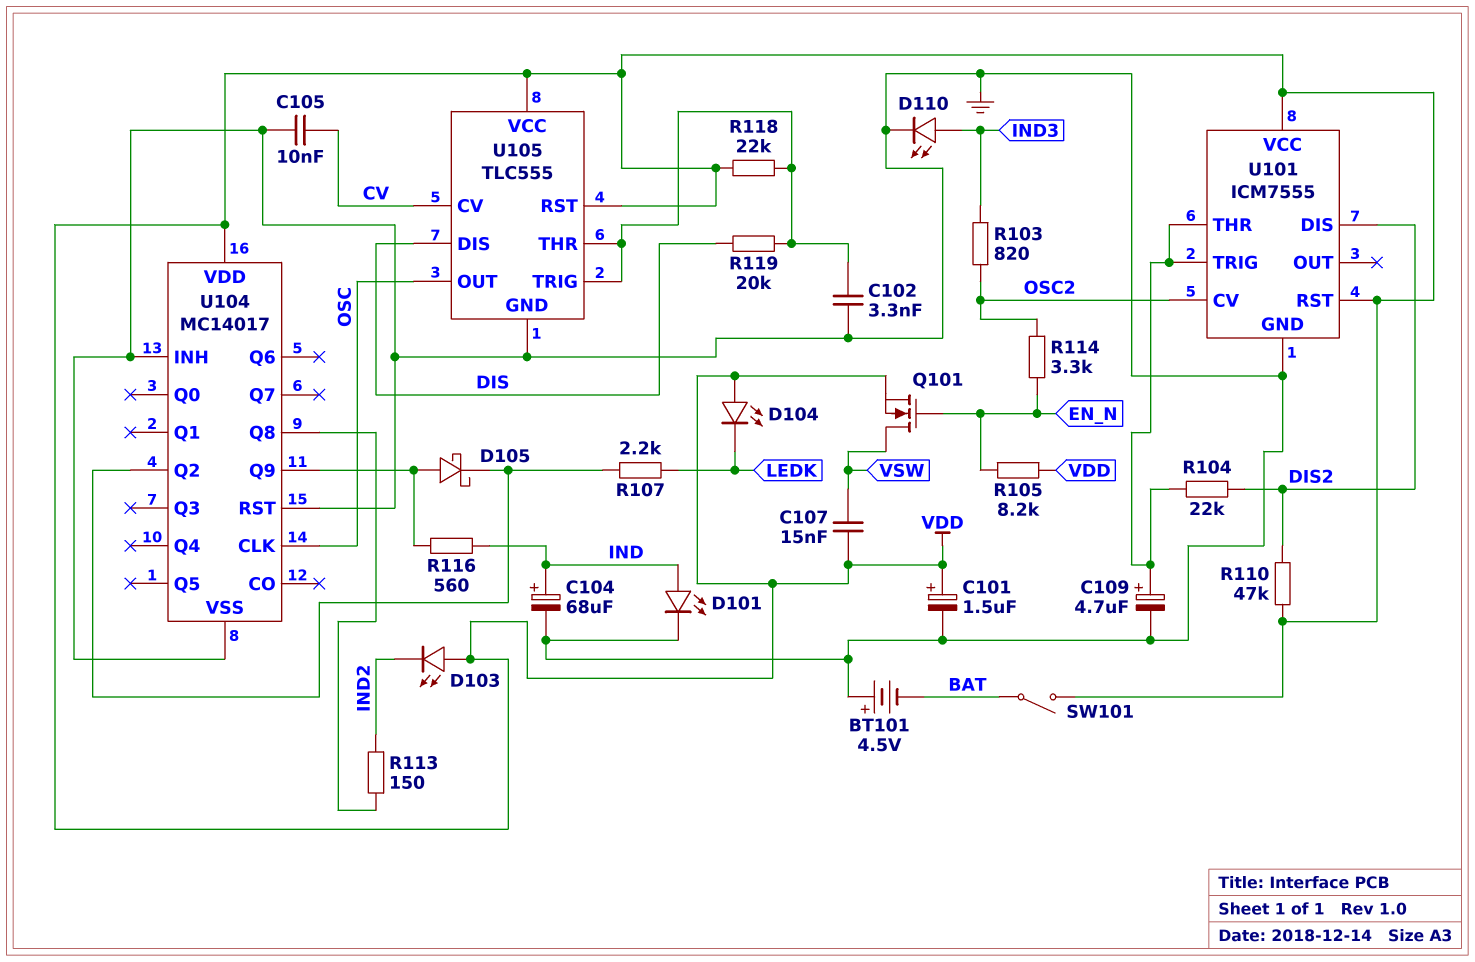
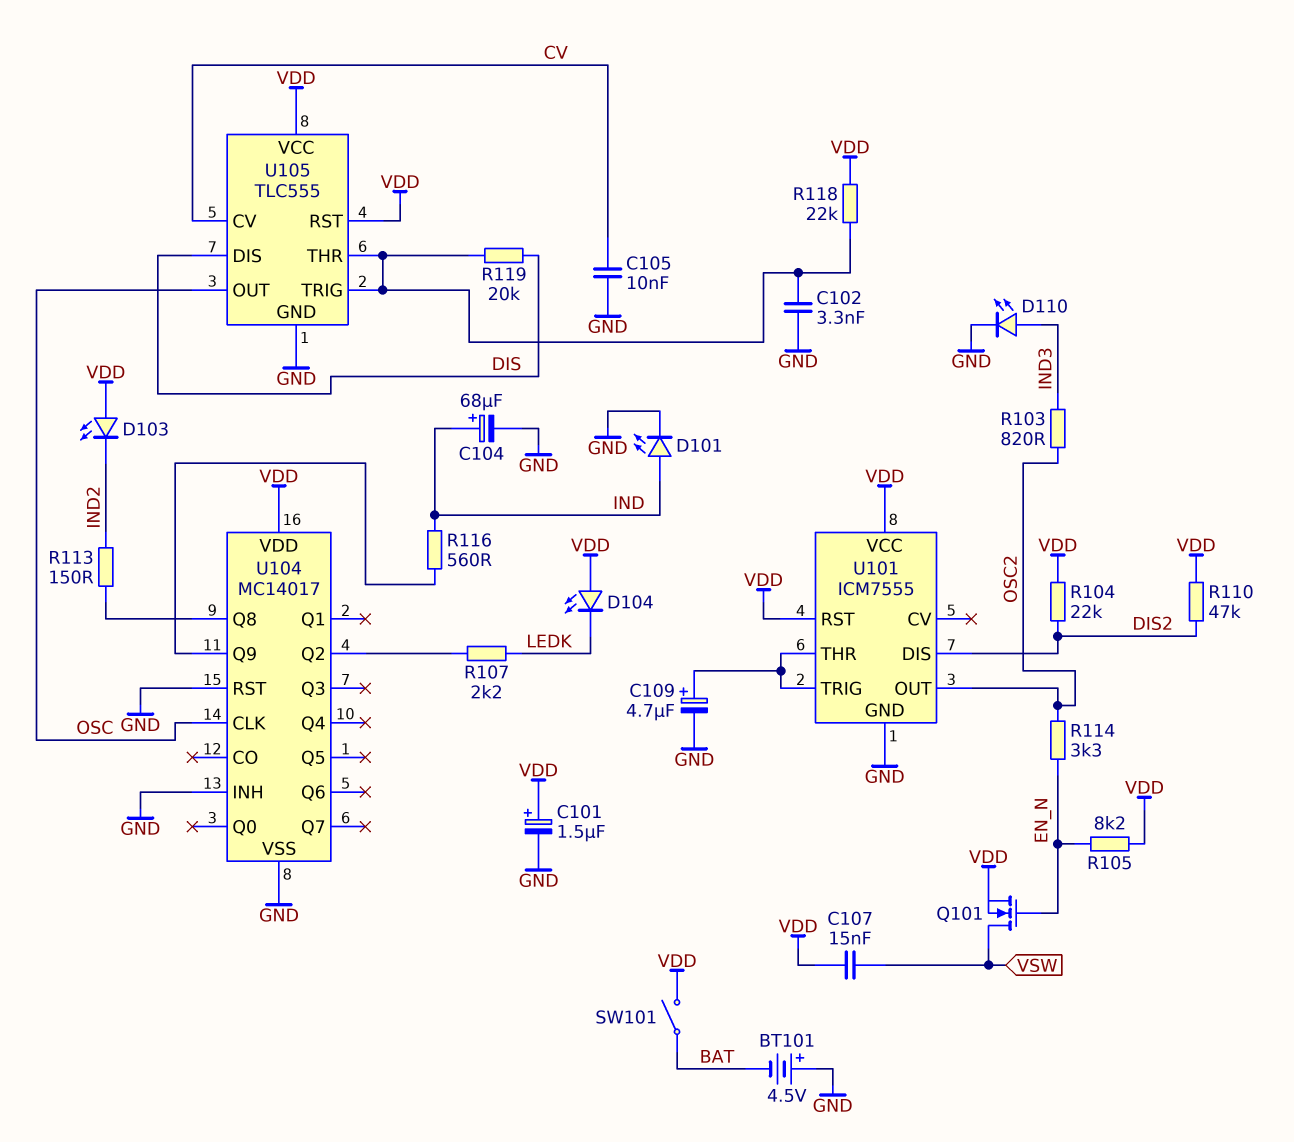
D105: schottky (A U104/Q9, K U104/Q2) -> none
R104: 22k (DIS2, U101/THR) -> 22k (DIS2, VDD)
U101 pin CV: OSC2 -> none
U101 pin OUT: none -> OSC2

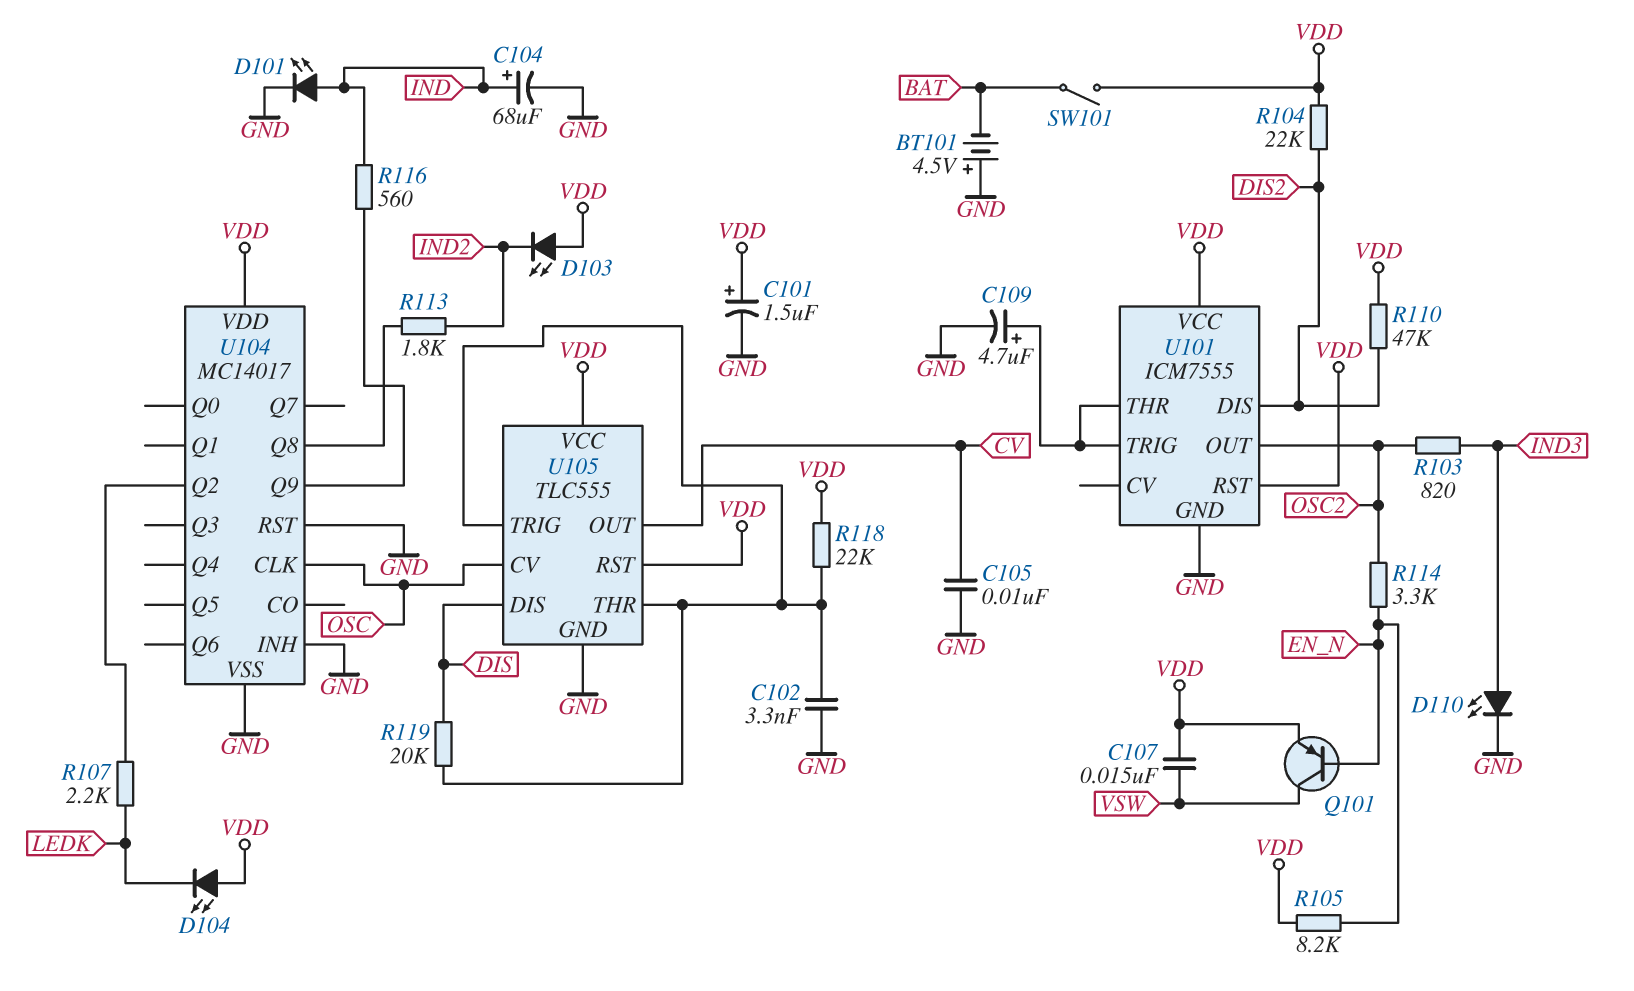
Q101: NMOS (G EN_N, D VSW, S VDD) -> PNP (B EN_N, C VSW, E VDD)
R113: 150 (IND2, U104/Q8) -> 1.8k (IND2, U104/Q8)
U105 pin CV: CV -> OSC
U105 pin OUT: OSC -> CV

